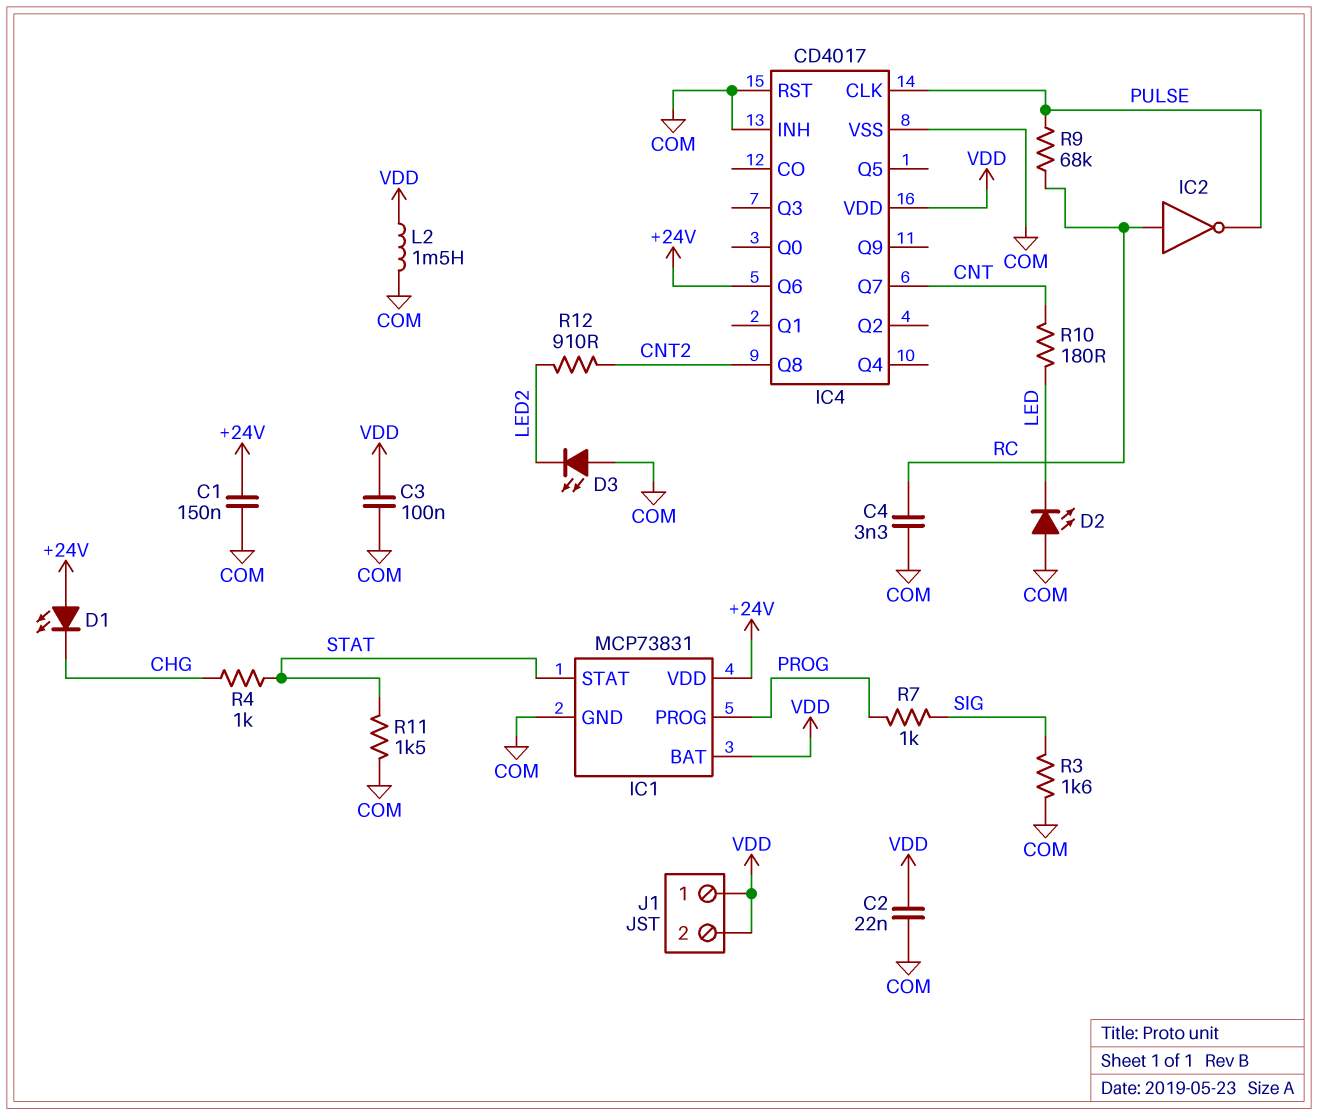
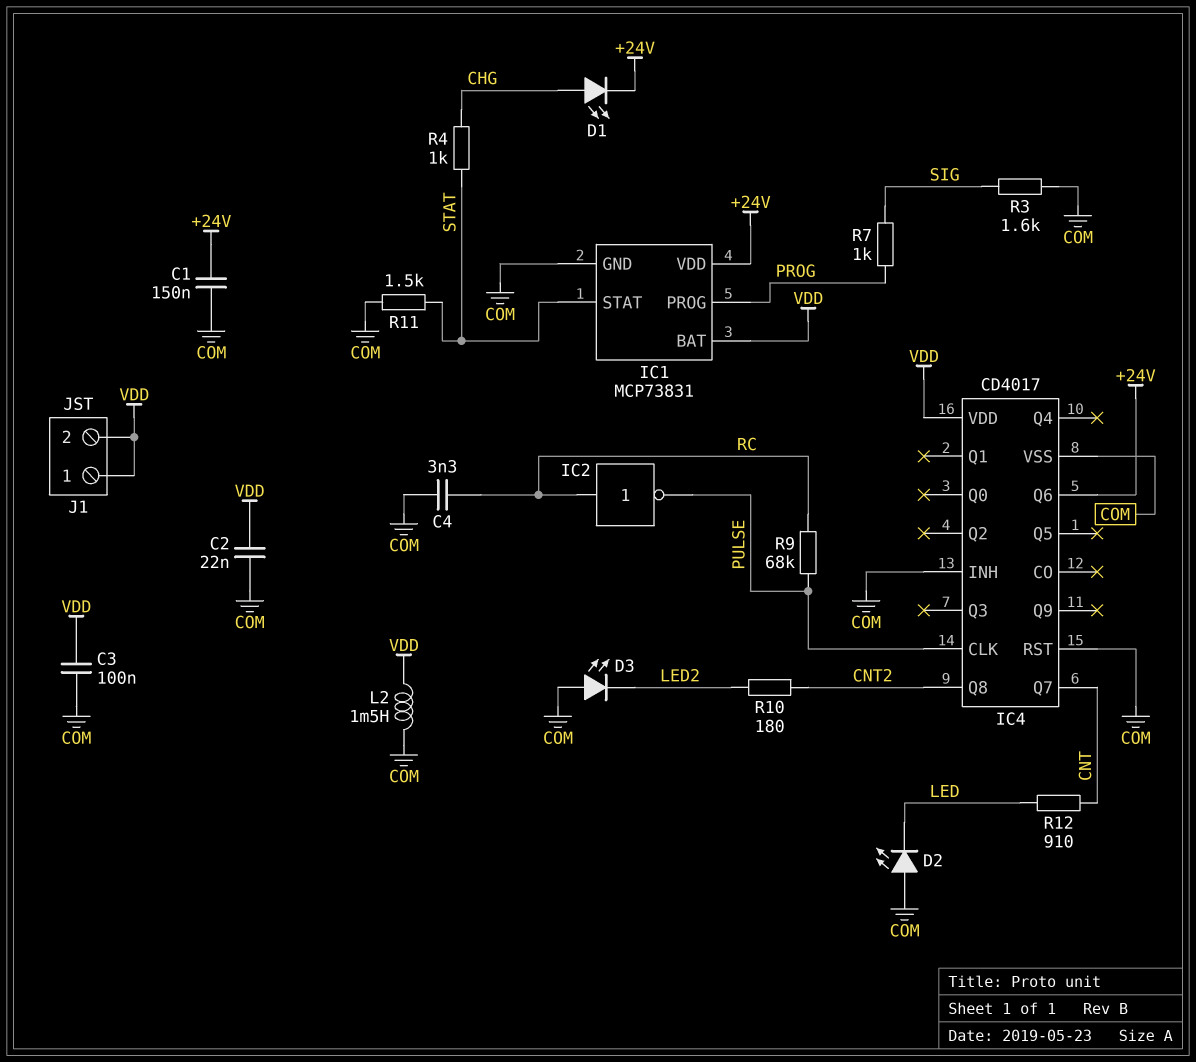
D1: LED (A +24V, K CHG) -> LED (A CHG, K +24V)
R10: 180 (CNT, LED) -> 180 (CNT2, LED2)
R12: 910 (CNT2, LED2) -> 910 (CNT, LED)

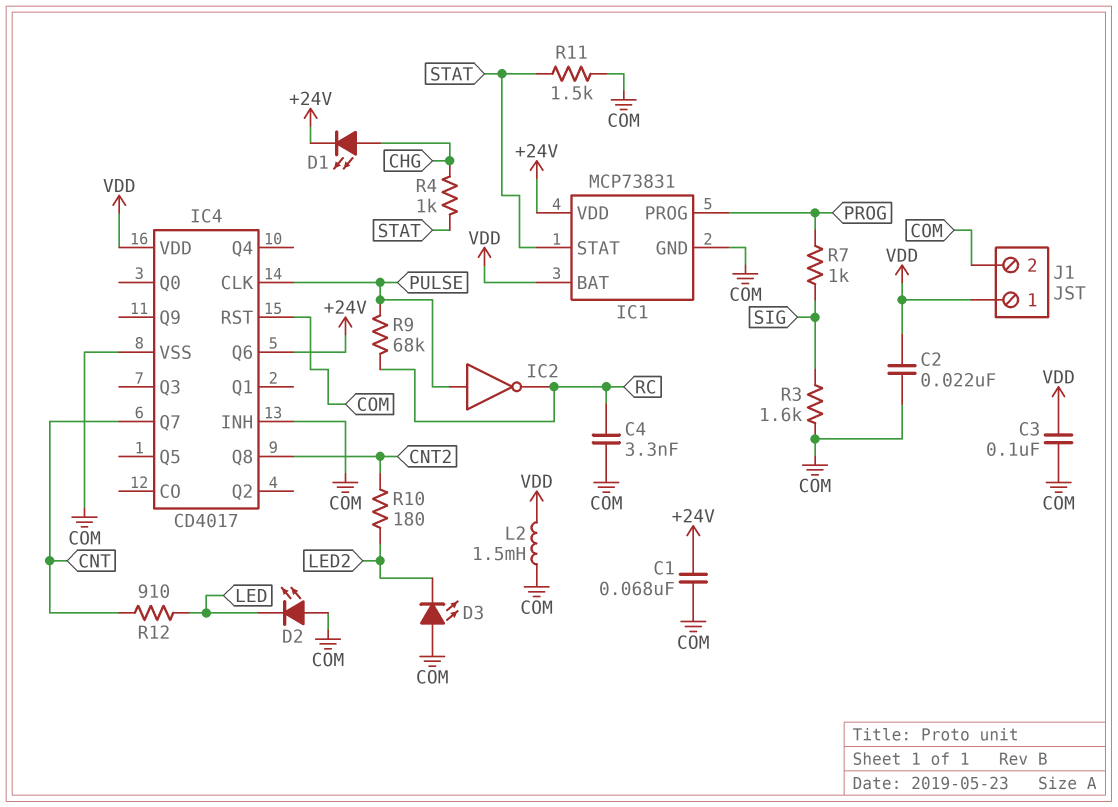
C1: 150nF (+24V, COM) -> 68nF (+24V, COM)
IC2: NOT (in RC, out PULSE) -> NOT (in PULSE, out RC)
J1 pin 2: VDD -> COM

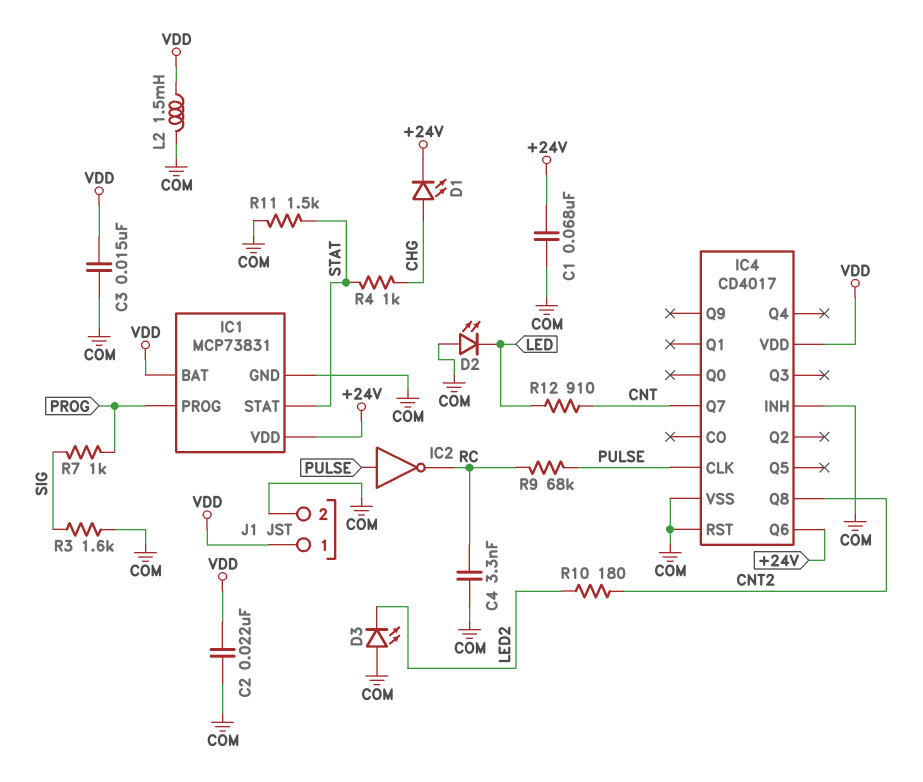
C3: 100nF (COM, VDD) -> 15nF (COM, VDD)

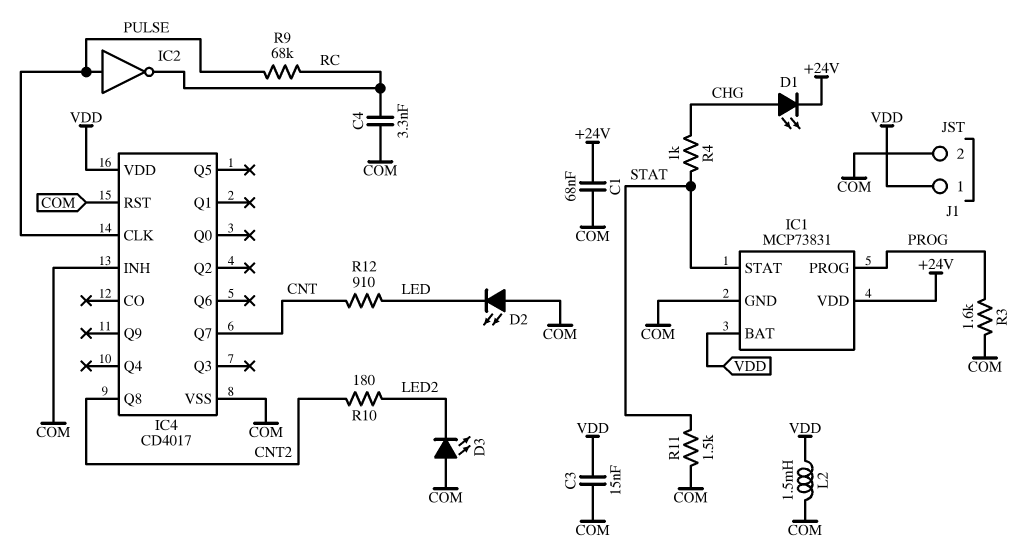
C2: 22nF (COM, VDD) -> none
IC4 pin Q6: +24V -> none
R3: 1.6k (COM, SIG) -> 1.6k (COM, PROG)
R7: 1k (PROG, SIG) -> none

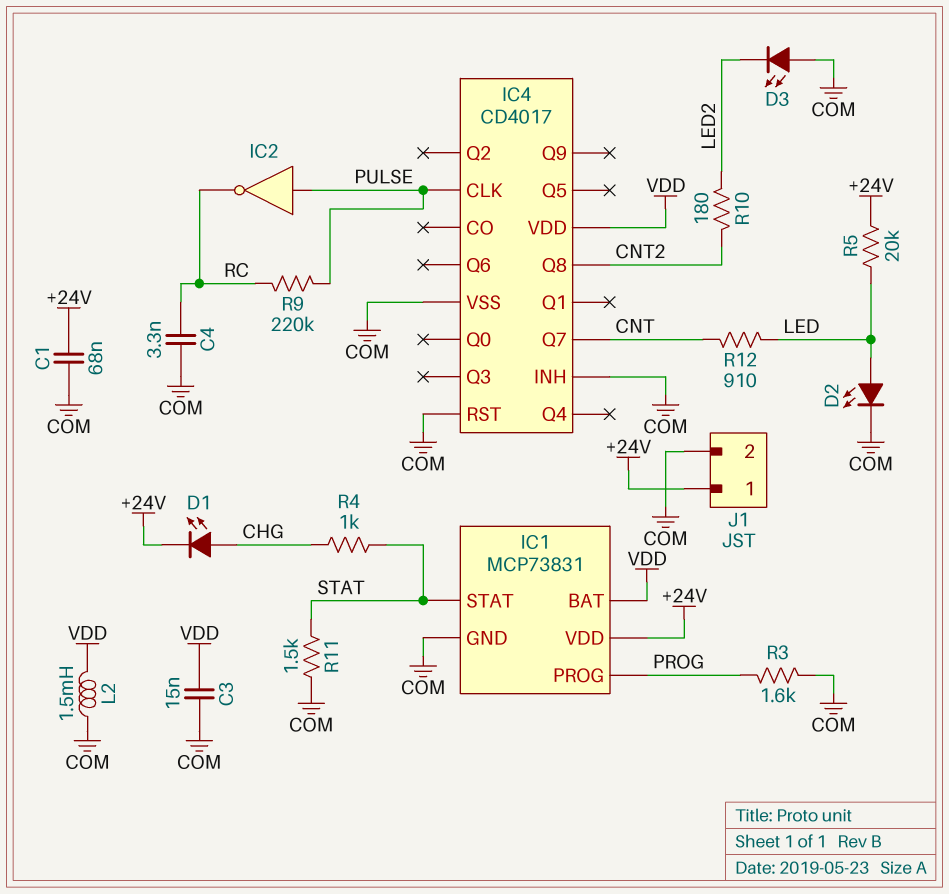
D2: LED (A COM, K LED) -> LED (A LED, K COM)
J1 pin 1: VDD -> +24V
R5: none -> 20k (+24V, LED)
R9: 68k (PULSE, RC) -> 220k (PULSE, RC)

